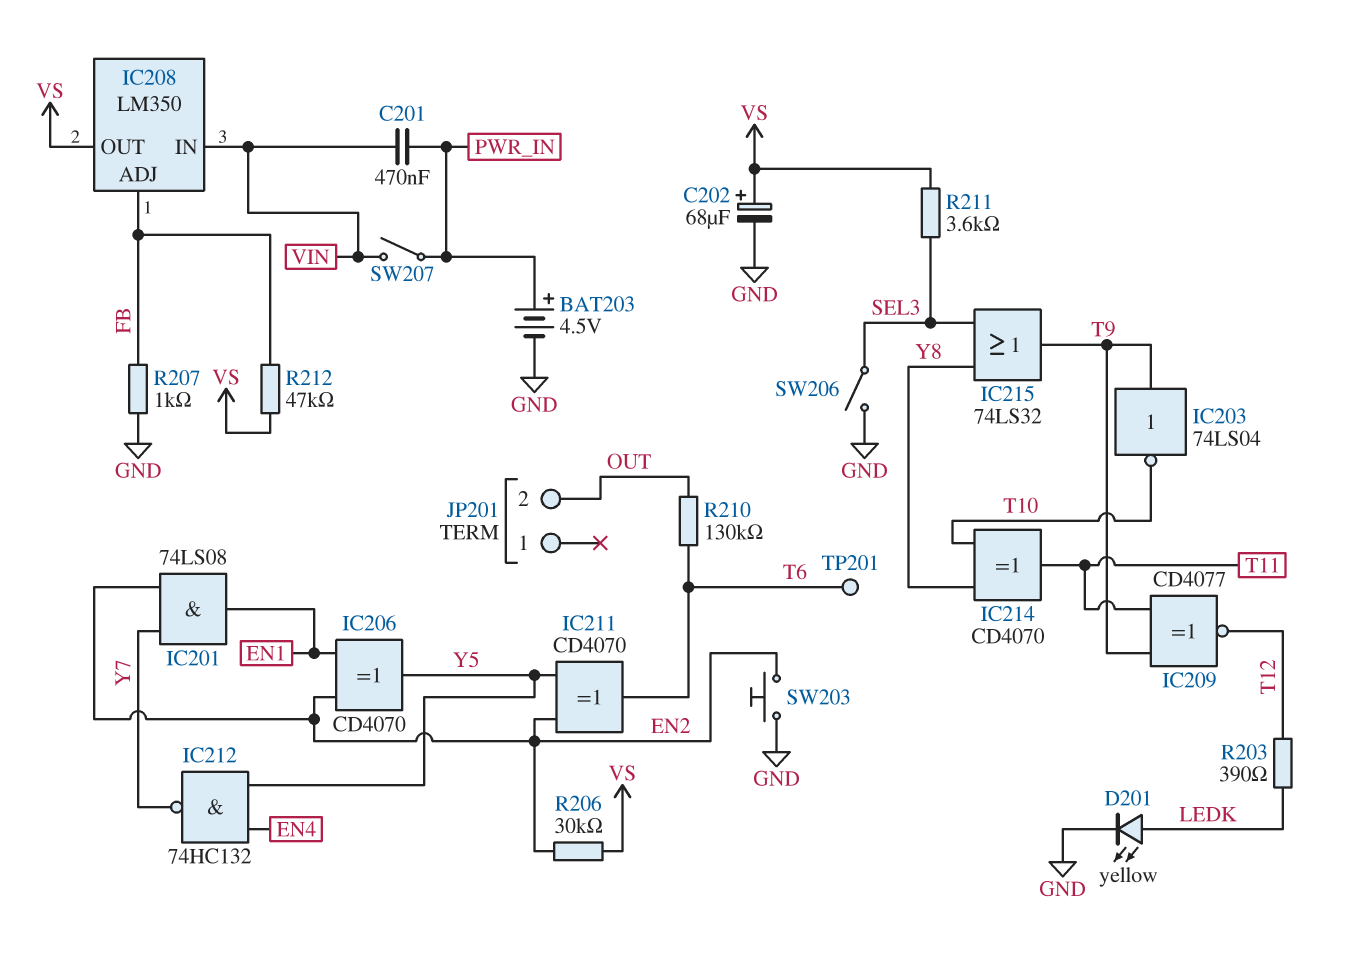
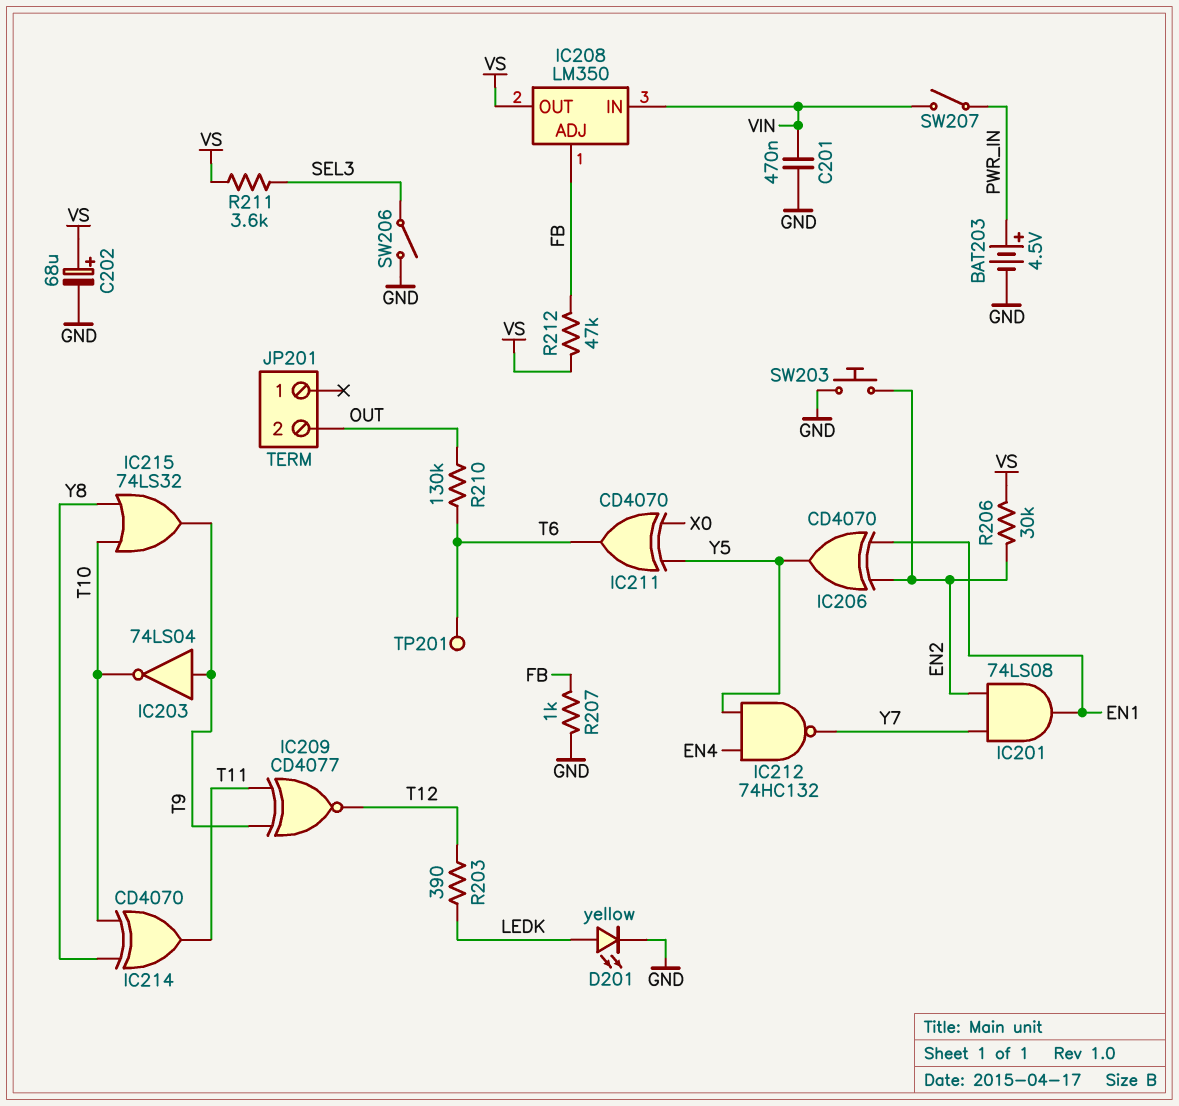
C201: 470nF (PWR_IN, VIN) -> 470nF (GND, VIN)
IC211: XOR CD4070 (in EN2, in Y5, out T6) -> XOR CD4070 (in X0, in Y5, out T6)
IC215: OR 74LS32 (in SEL3, in Y8, out T9) -> OR 74LS32 (in T10, in Y8, out T9)

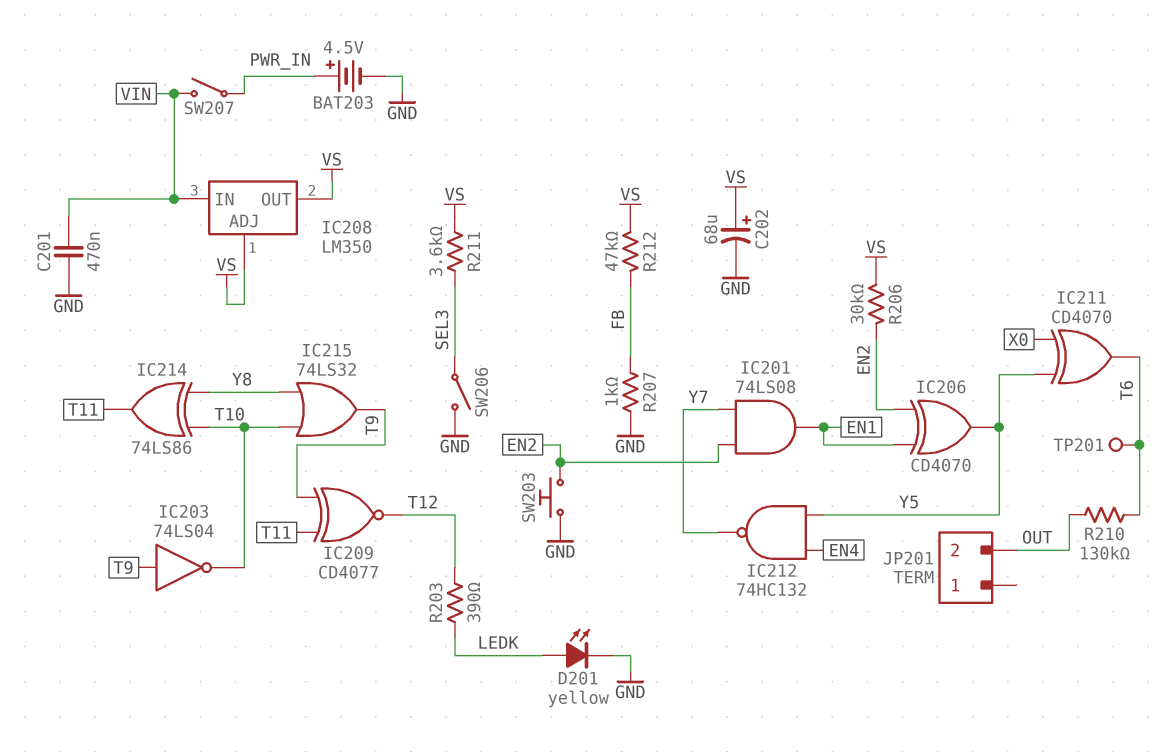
IC208 pin ADJ: FB -> VS
IC214: XOR CD4070 (in T10, in Y8, out T11) -> XOR 74LS86 (in T10, in Y8, out T11)

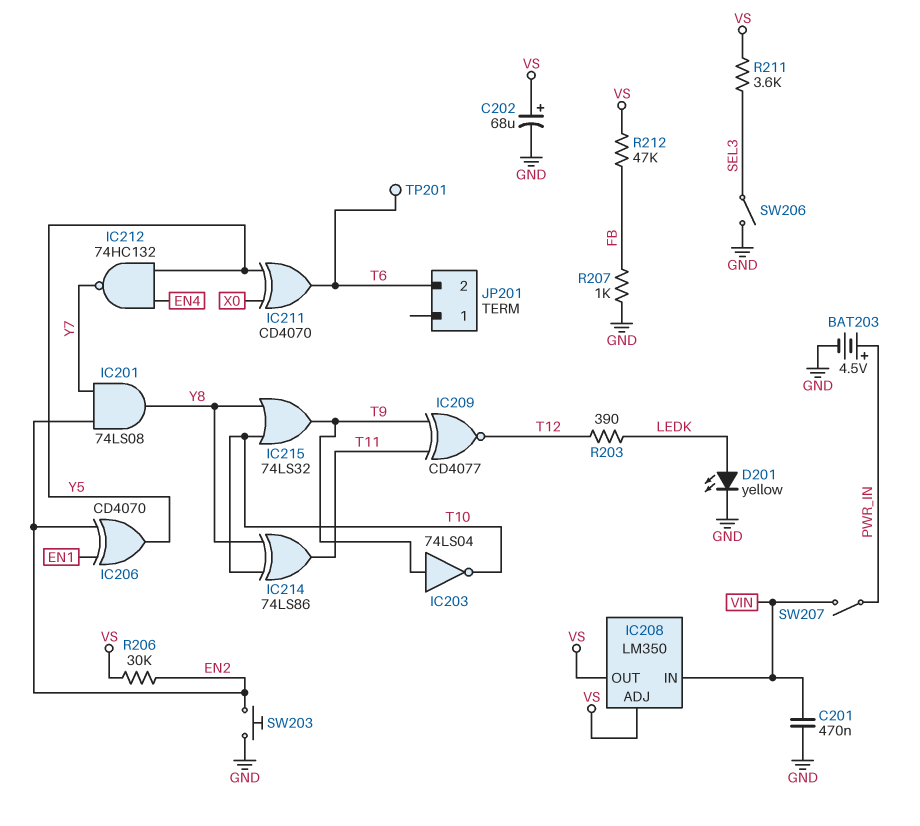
IC201: AND 74LS08 (in EN2, in Y7, out EN1) -> AND 74LS08 (in EN2, in Y7, out Y8)
JP201 pin 2: OUT -> T6
R210: 130k (OUT, T6) -> none

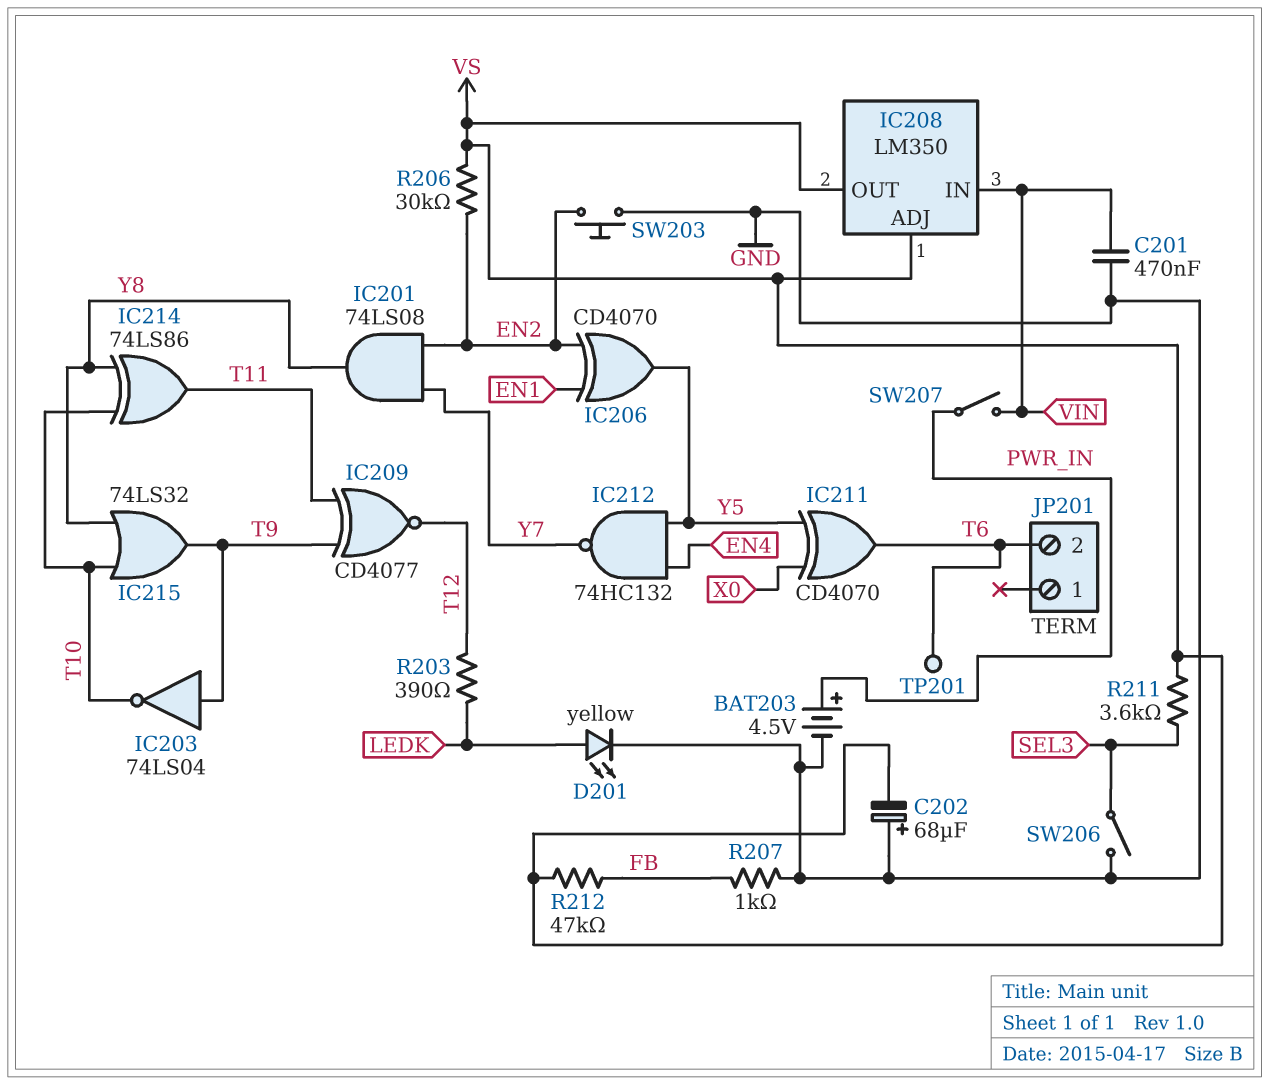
C202: 68uF (plus VS, minus GND) -> 68uF (plus GND, minus VS)

